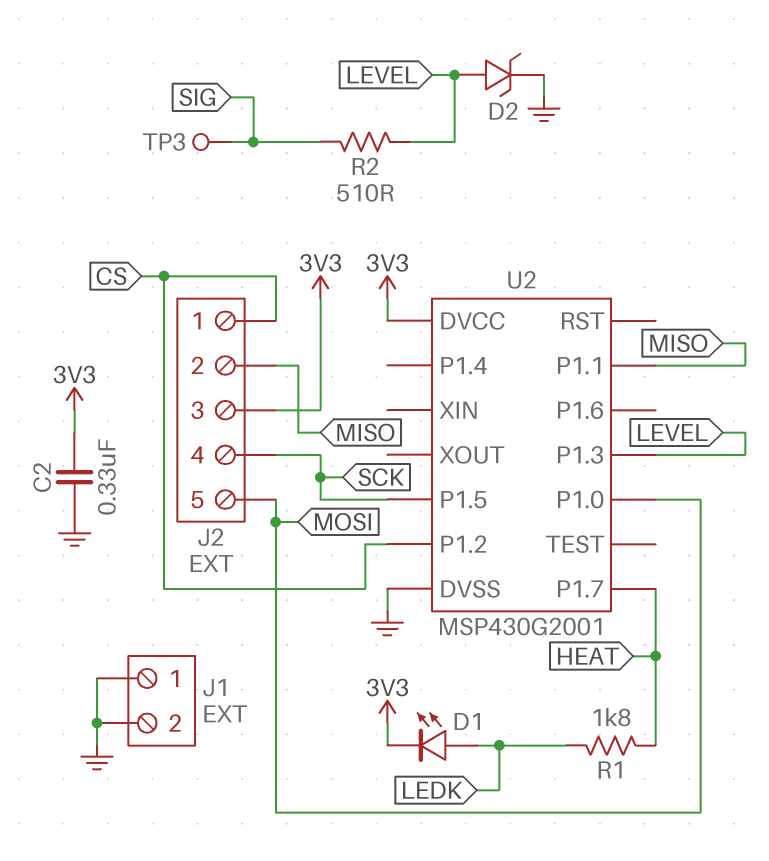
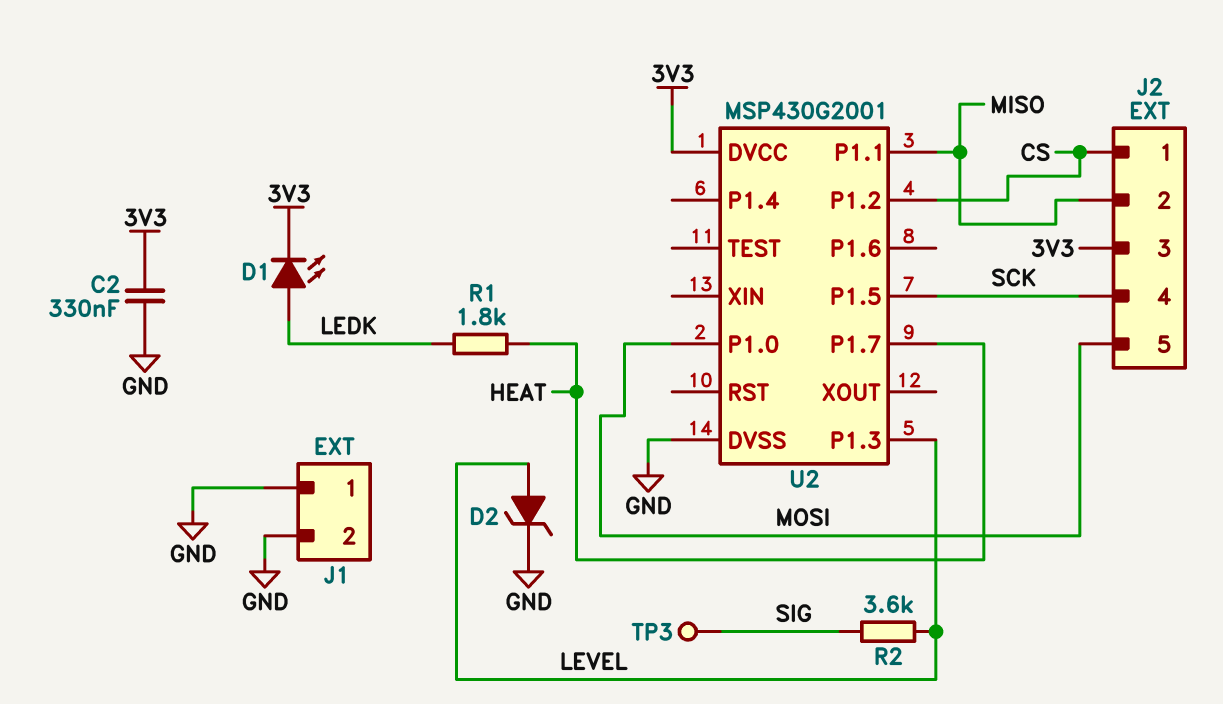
R2: 510 (LEVEL, SIG) -> 3.6k (LEVEL, SIG)

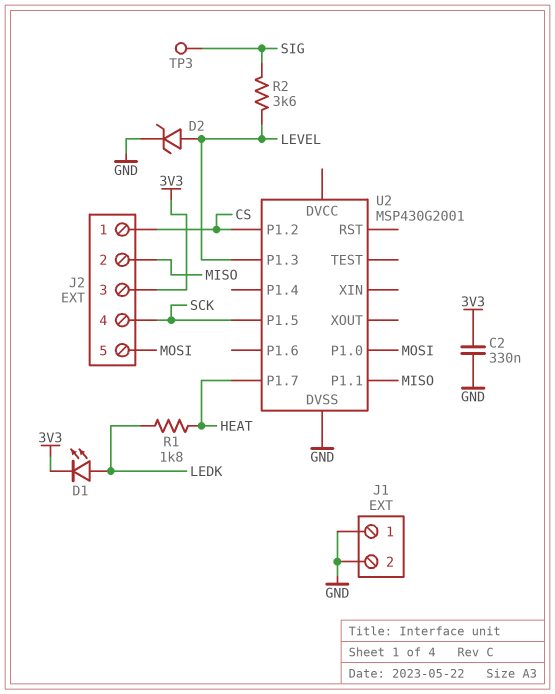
U2 pin DVCC: 3V3 -> none

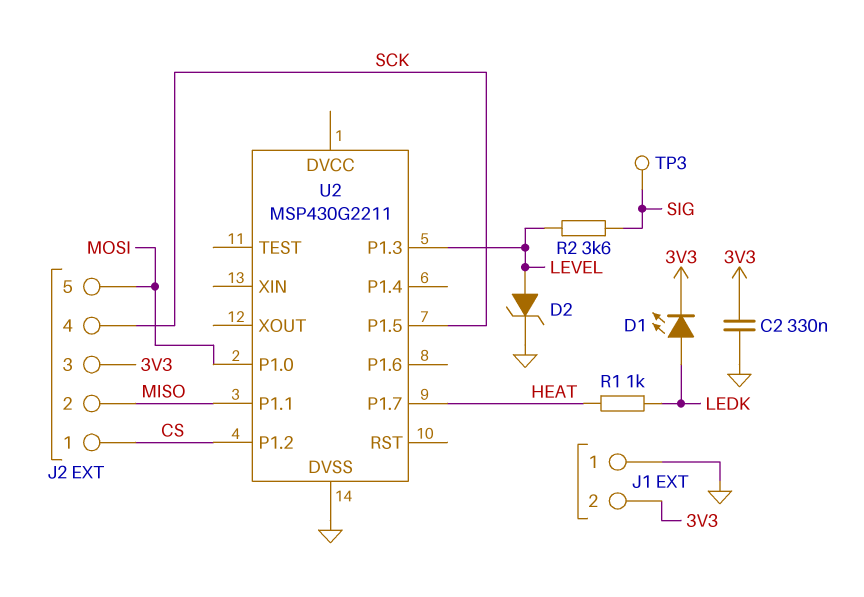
J1 pin 2: GND -> 3V3
R1: 1.8k (HEAT, LEDK) -> 1k (HEAT, LEDK)
U2: MSP430G2001 -> MSP430G2211

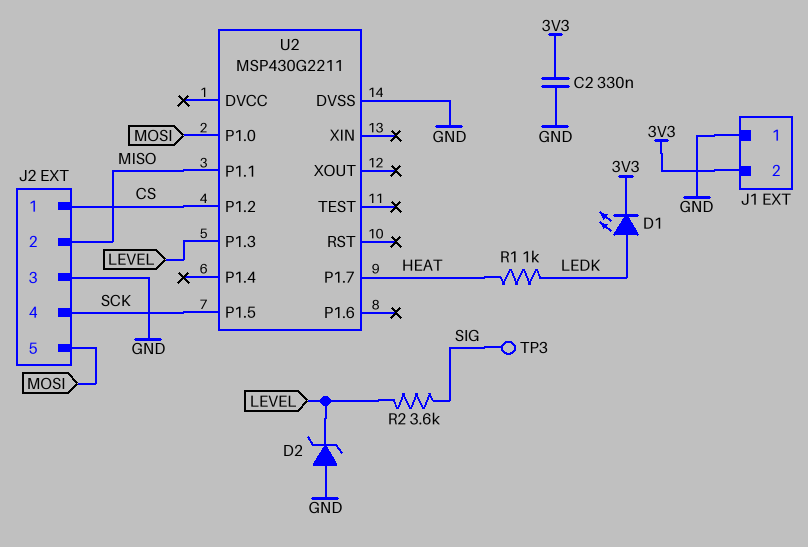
D2: zener (A LEVEL, K GND) -> zener (A GND, K LEVEL)
J2 pin 3: 3V3 -> GND

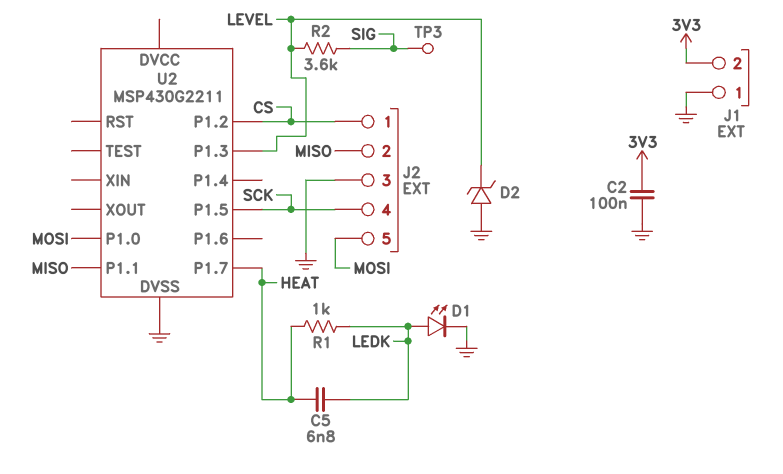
C2: 330nF (3V3, GND) -> 100nF (3V3, GND)
C5: none -> 6.8nF (HEAT, LEDK)
D1: LED (A LEDK, K 3V3) -> LED (A LEDK, K GND)

